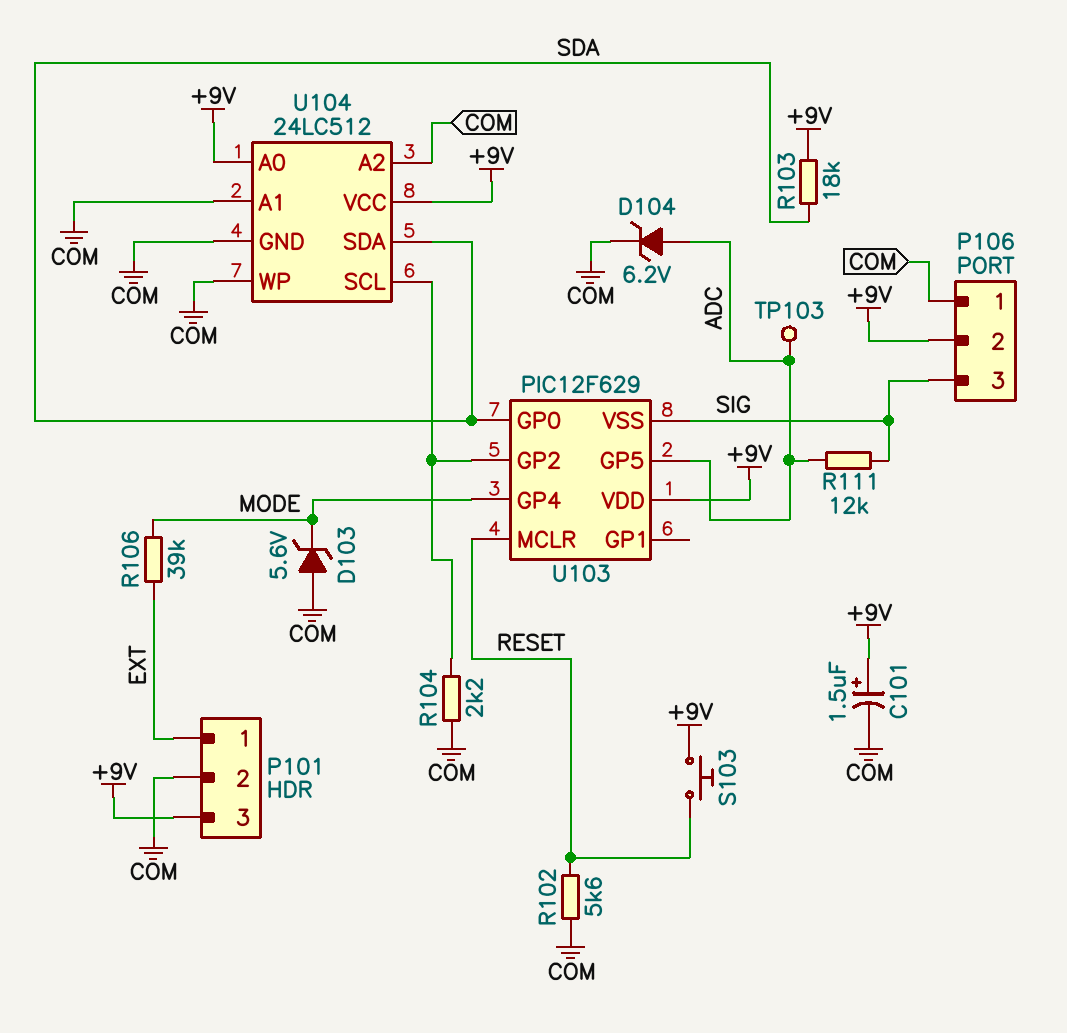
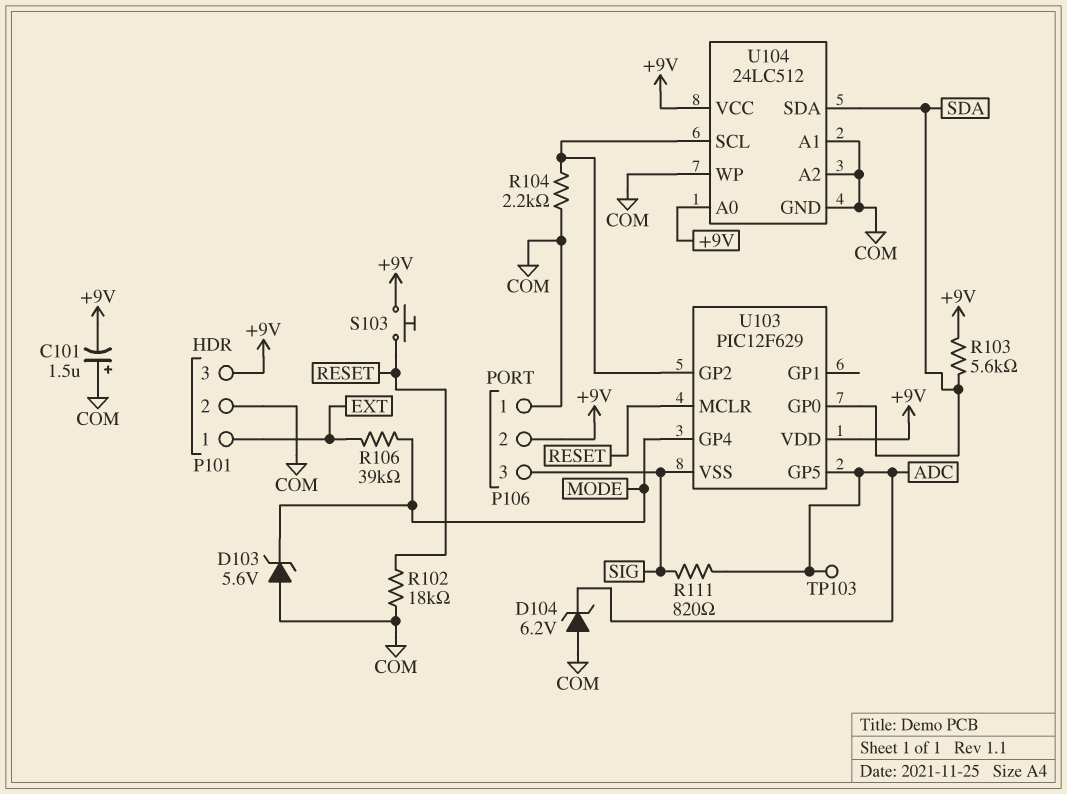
C101: 1.5uF (plus +9V, minus COM) -> 1.5uF (plus COM, minus +9V)
D104: zener 6.2V (A ADC, K COM) -> zener 6.2V (A COM, K ADC)
R102: 5.6k (COM, RESET) -> 18k (COM, RESET)
R103: 18k (+9V, SDA) -> 5.6k (+9V, SDA)
R111: 12k (ADC, SIG) -> 820 (ADC, SIG)

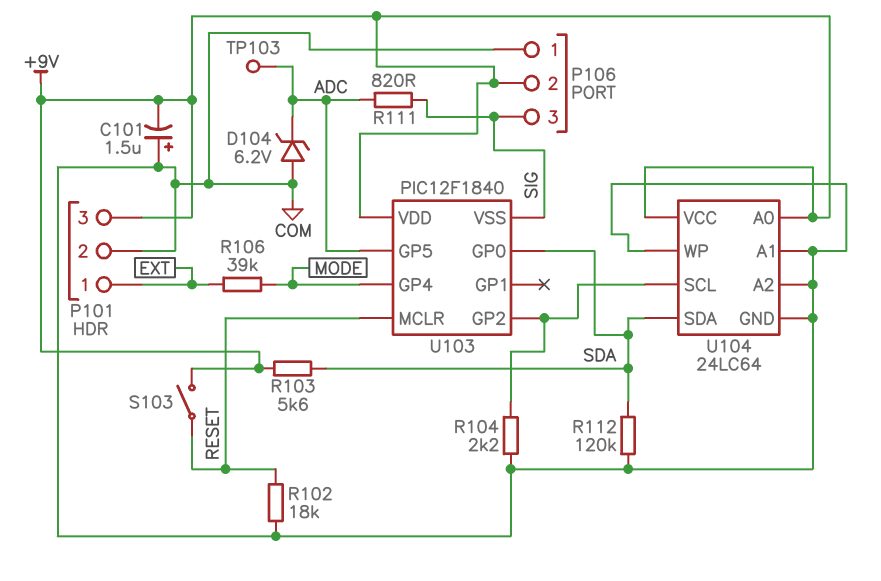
D103: zener 5.6V (A COM, K MODE) -> none
R112: none -> 120k (COM, SDA)
S103: button (+9V, RESET) -> switch (+9V, RESET)
U103: PIC12F629 -> PIC12F1840
U104: 24LC512 -> 24LC64

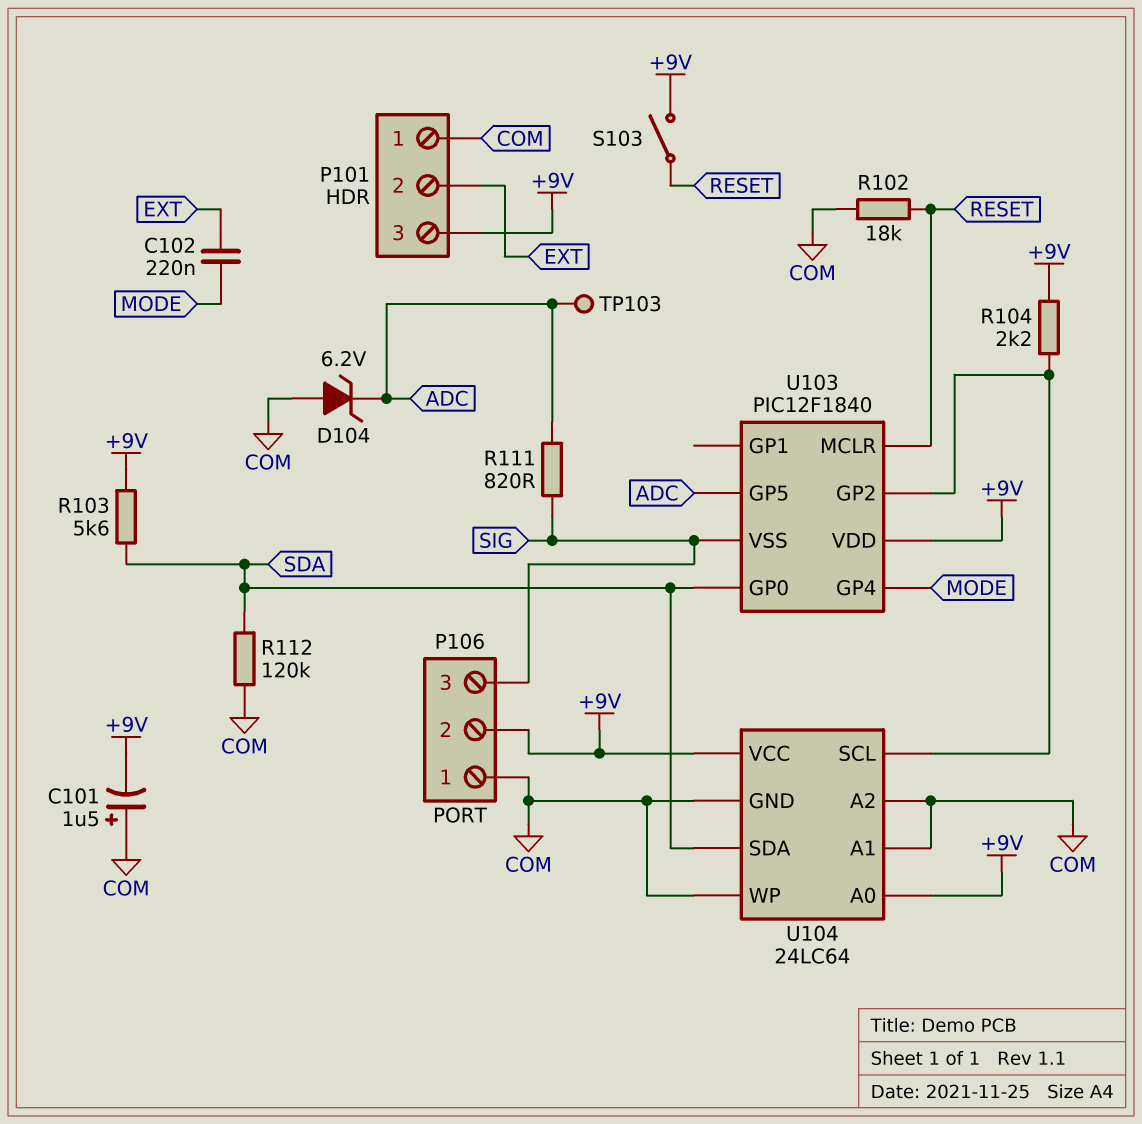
C102: none -> 220nF (EXT, MODE)
P101 pin 1: EXT -> COM
P101 pin 2: COM -> EXT
R104: 2.2k (COM, U103/GP2) -> 2.2k (+9V, U103/GP2)
R106: 39k (EXT, MODE) -> none

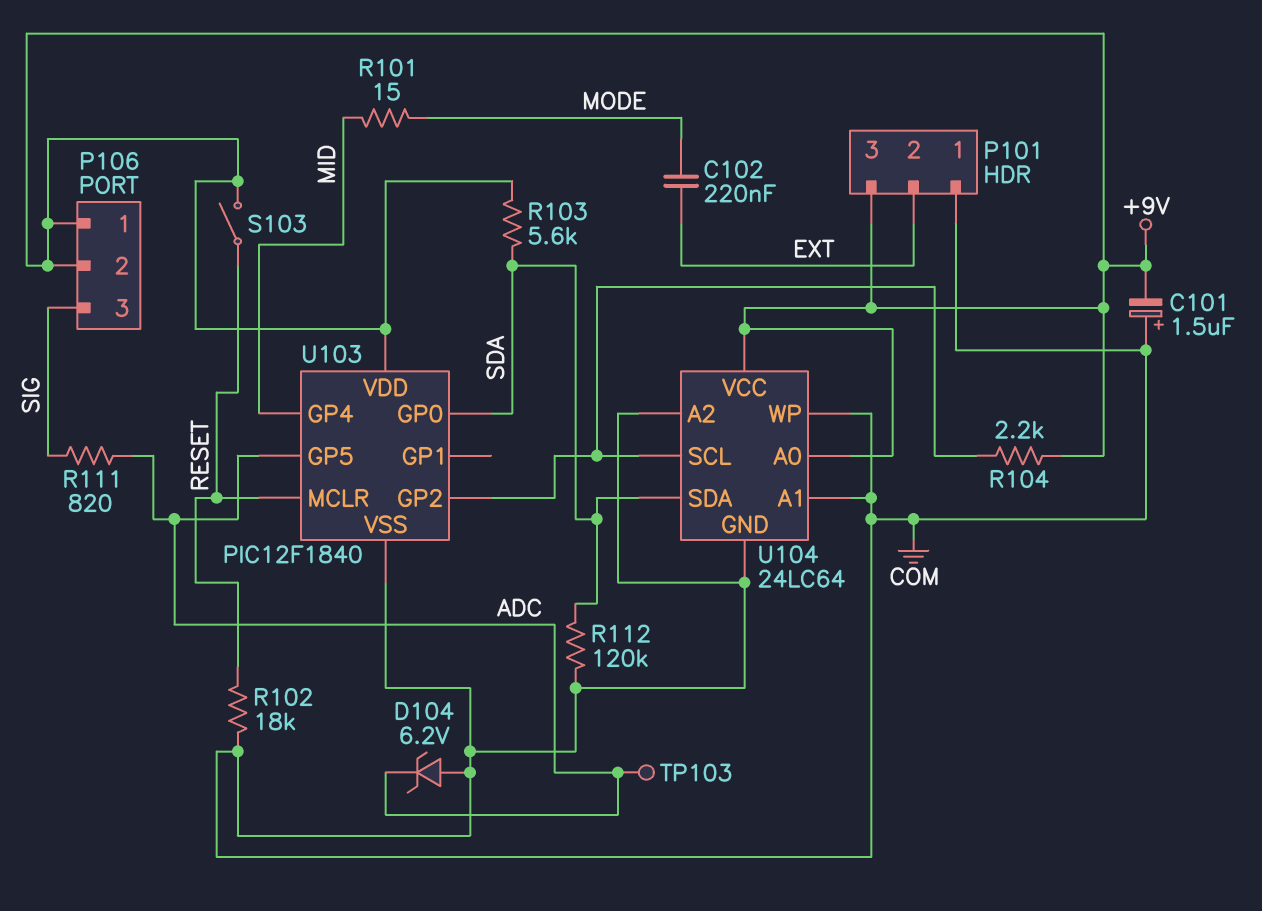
P106 pin 1: COM -> +9V
R101: none -> 15 (MID, MODE)
U103 pin GP4: MODE -> MID
U103 pin VSS: SIG -> COM

